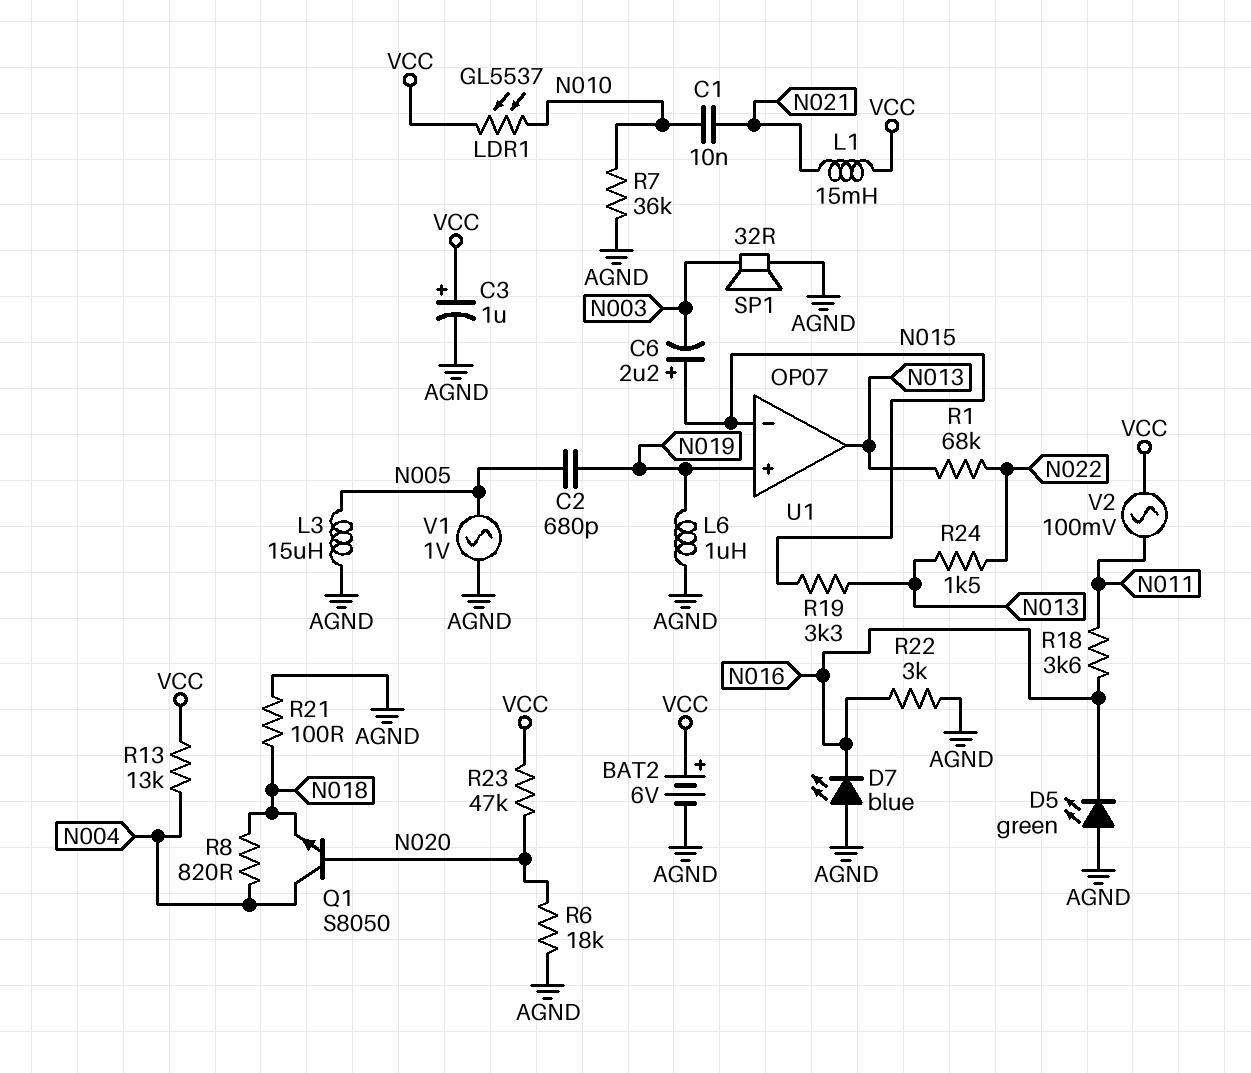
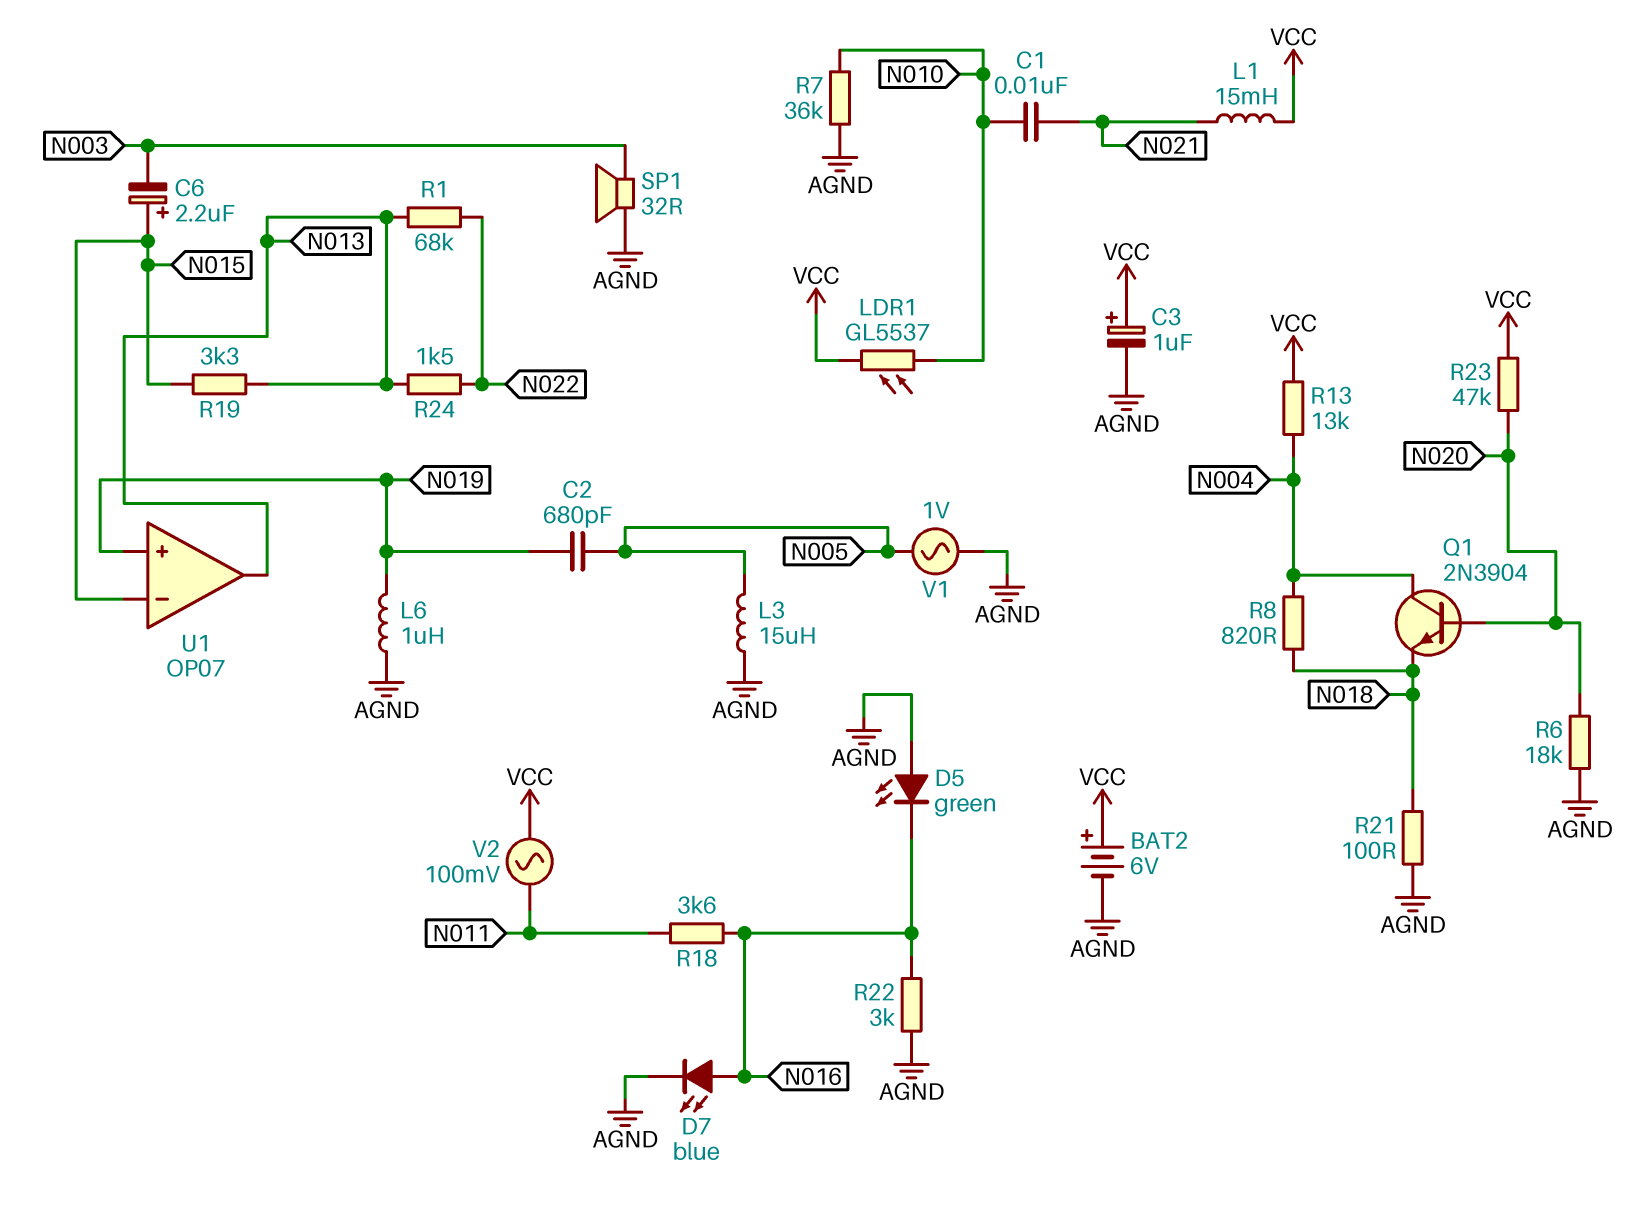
D7: LED blue (A AGND, K N016) -> LED blue (A N016, K AGND)
Q1: NPN S8050 (B N020, C N004, E N018) -> NPN 2N3904 (B N020, C N004, E N018)

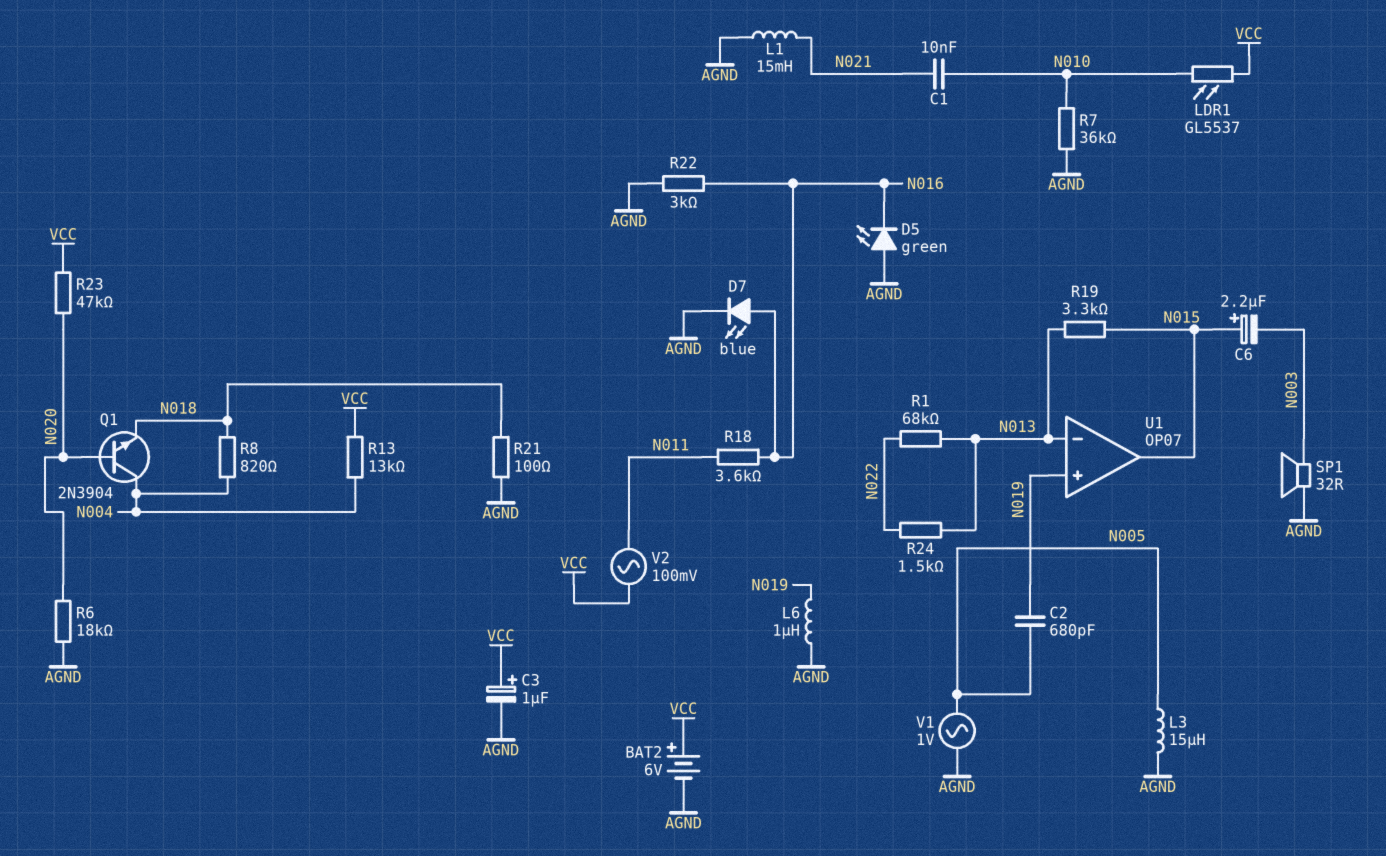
L1: 15mH (N021, VCC) -> 15mH (AGND, N021)
U1 pin in-: N015 -> N013
U1 pin out: N013 -> N015

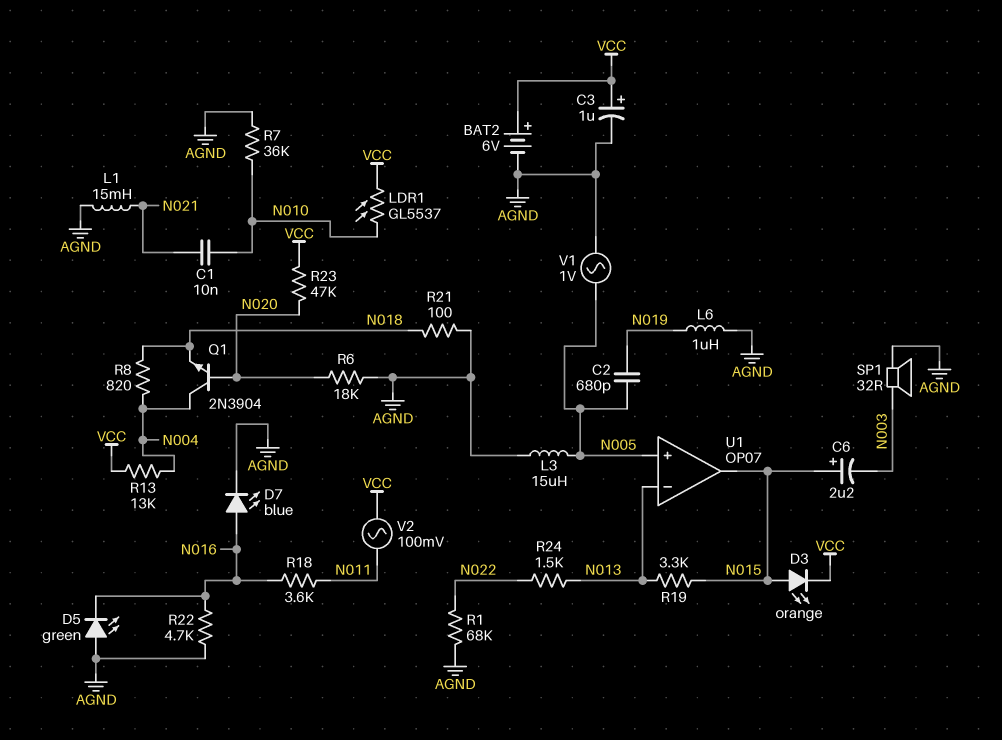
D3: none -> LED orange (A N015, K VCC)
R1: 68k (N013, N022) -> 68k (AGND, N022)
R22: 3k (AGND, N016) -> 4.7k (AGND, N016)
U1 pin in+: N019 -> N005

